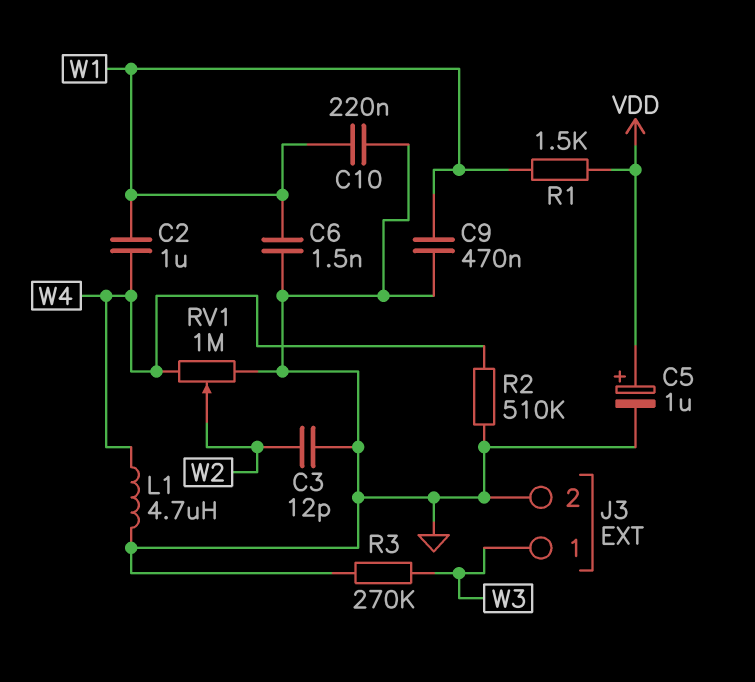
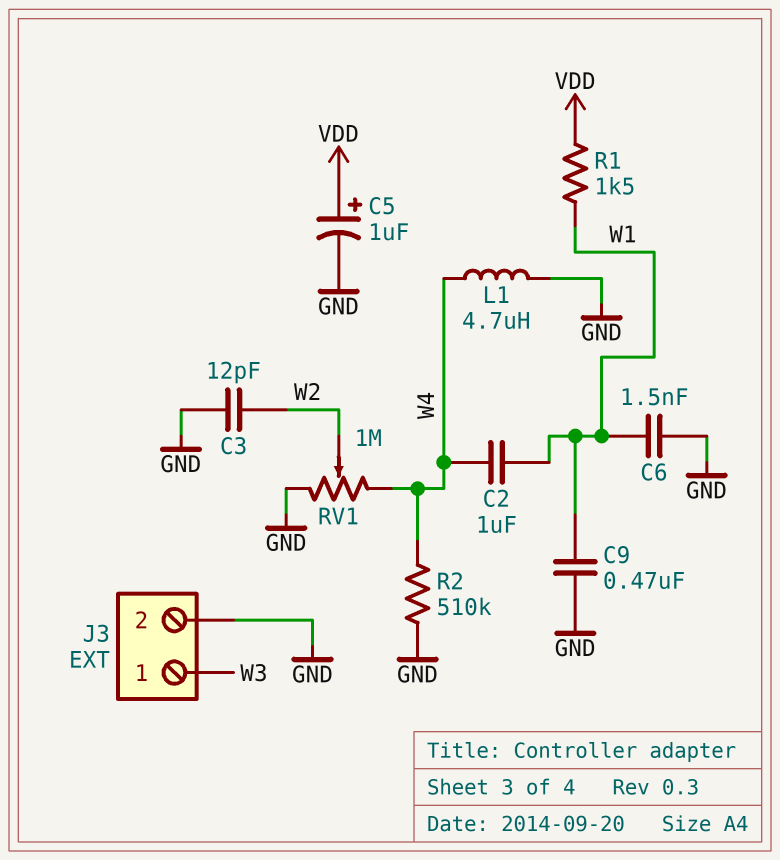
C10: 220nF (GND, W1) -> none
R3: 270k (GND, W3) -> none

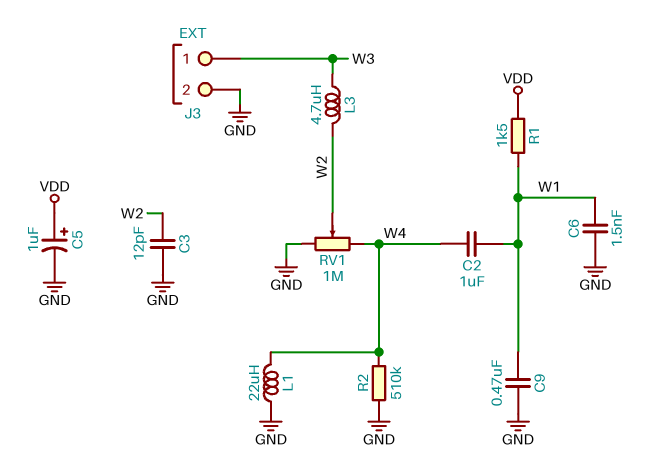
L1: 4.7uH (GND, W4) -> 22uH (GND, W4)
L3: none -> 4.7uH (W2, W3)

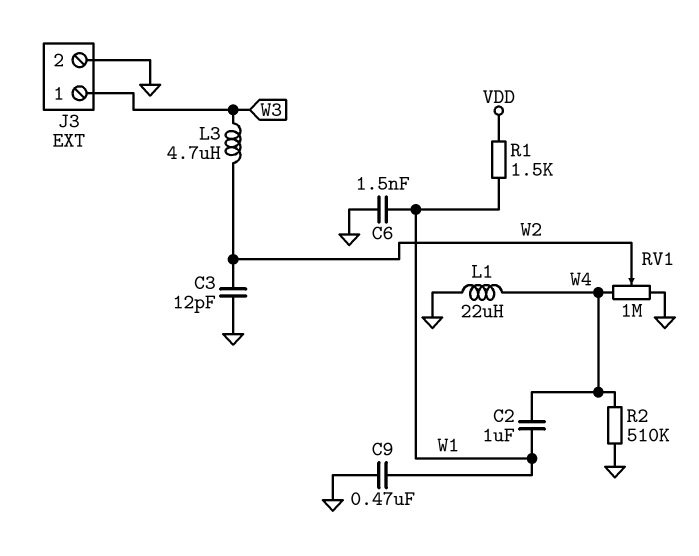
C5: 1uF (plus VDD, minus GND) -> none

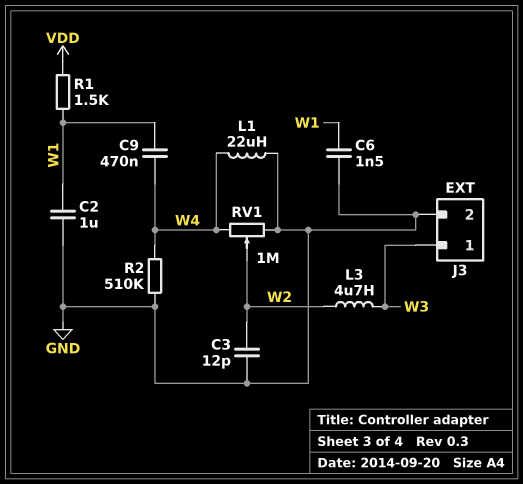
C2: 1uF (W1, W4) -> 1uF (GND, W1)
C9: 470nF (GND, W1) -> 470nF (W1, W4)

